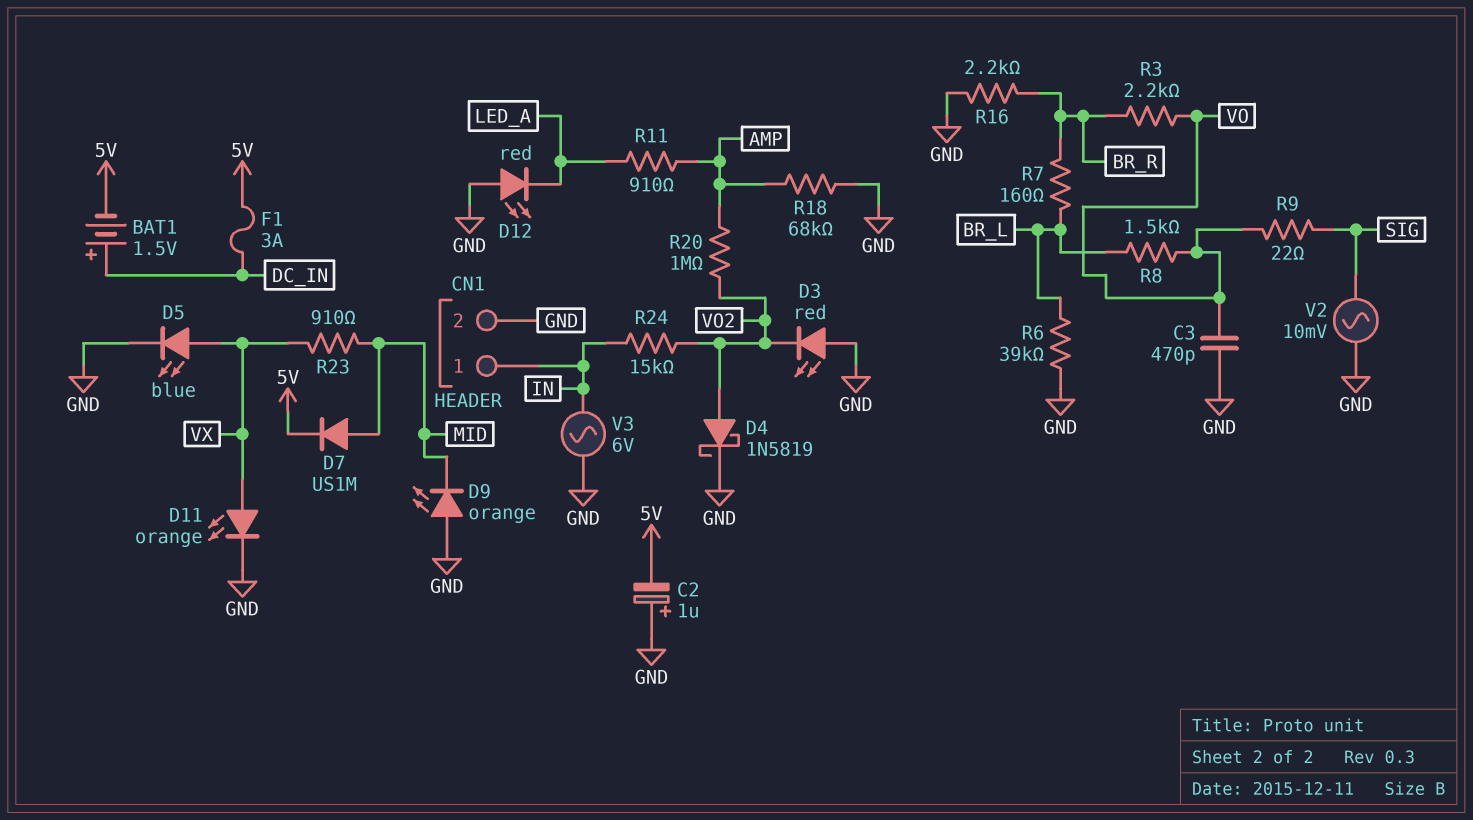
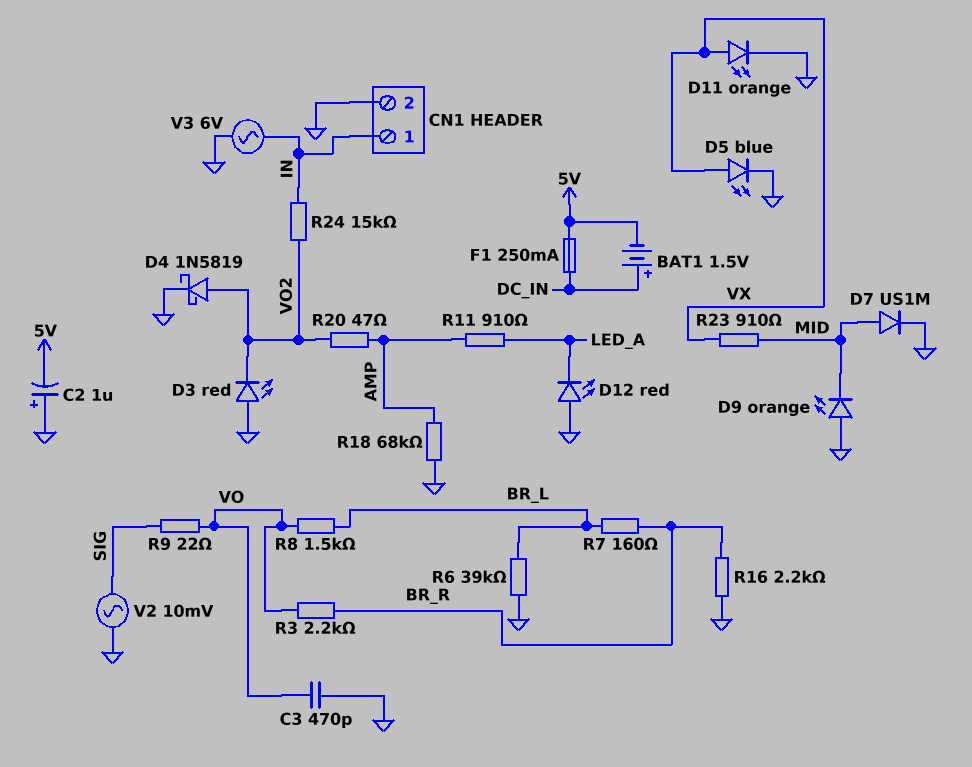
D7: diode US1M (A MID, K 5V) -> diode US1M (A MID, K GND)
F1: 3A (5V, DC_IN) -> 250mA (5V, DC_IN)
R20: 1M (AMP, VO2) -> 47 (AMP, VO2)

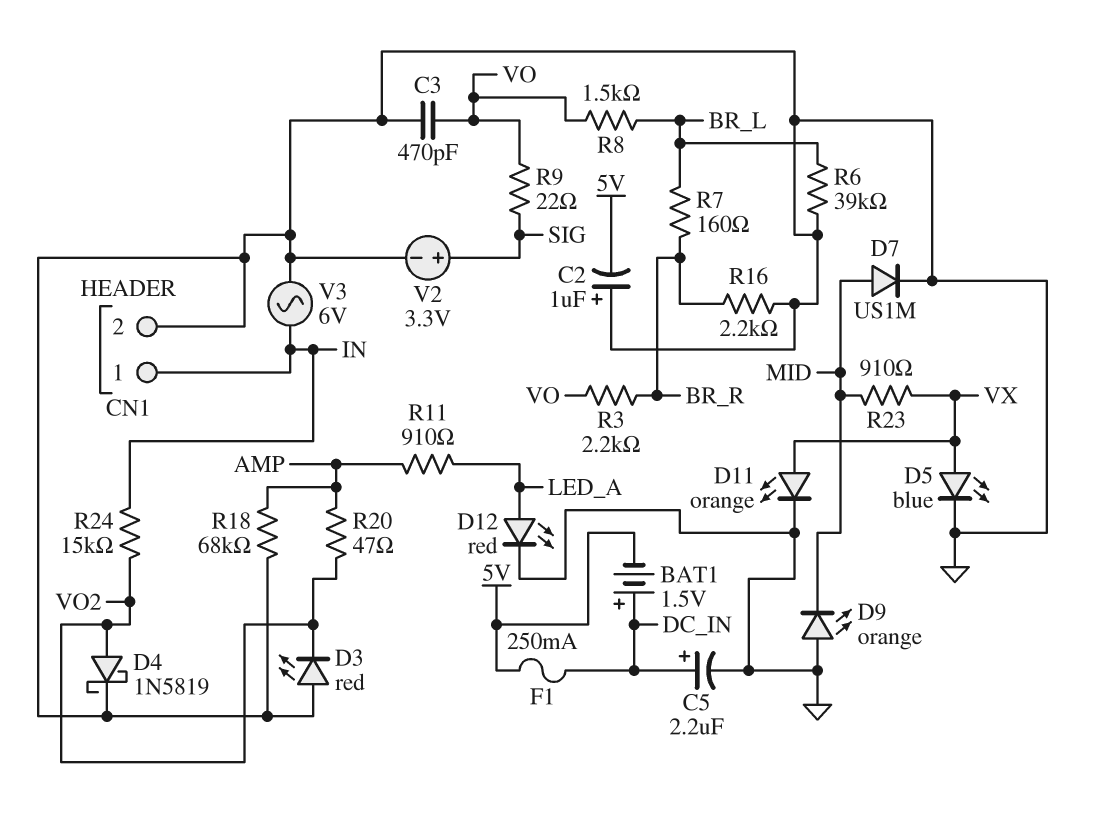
C5: none -> 2.2uF (plus DC_IN, minus GND)
D12: LED red (A GND, K LED_A) -> LED red (A LED_A, K GND)
V2: AC 10mV (GND, SIG) -> 3.3V (plus SIG, minus GND)

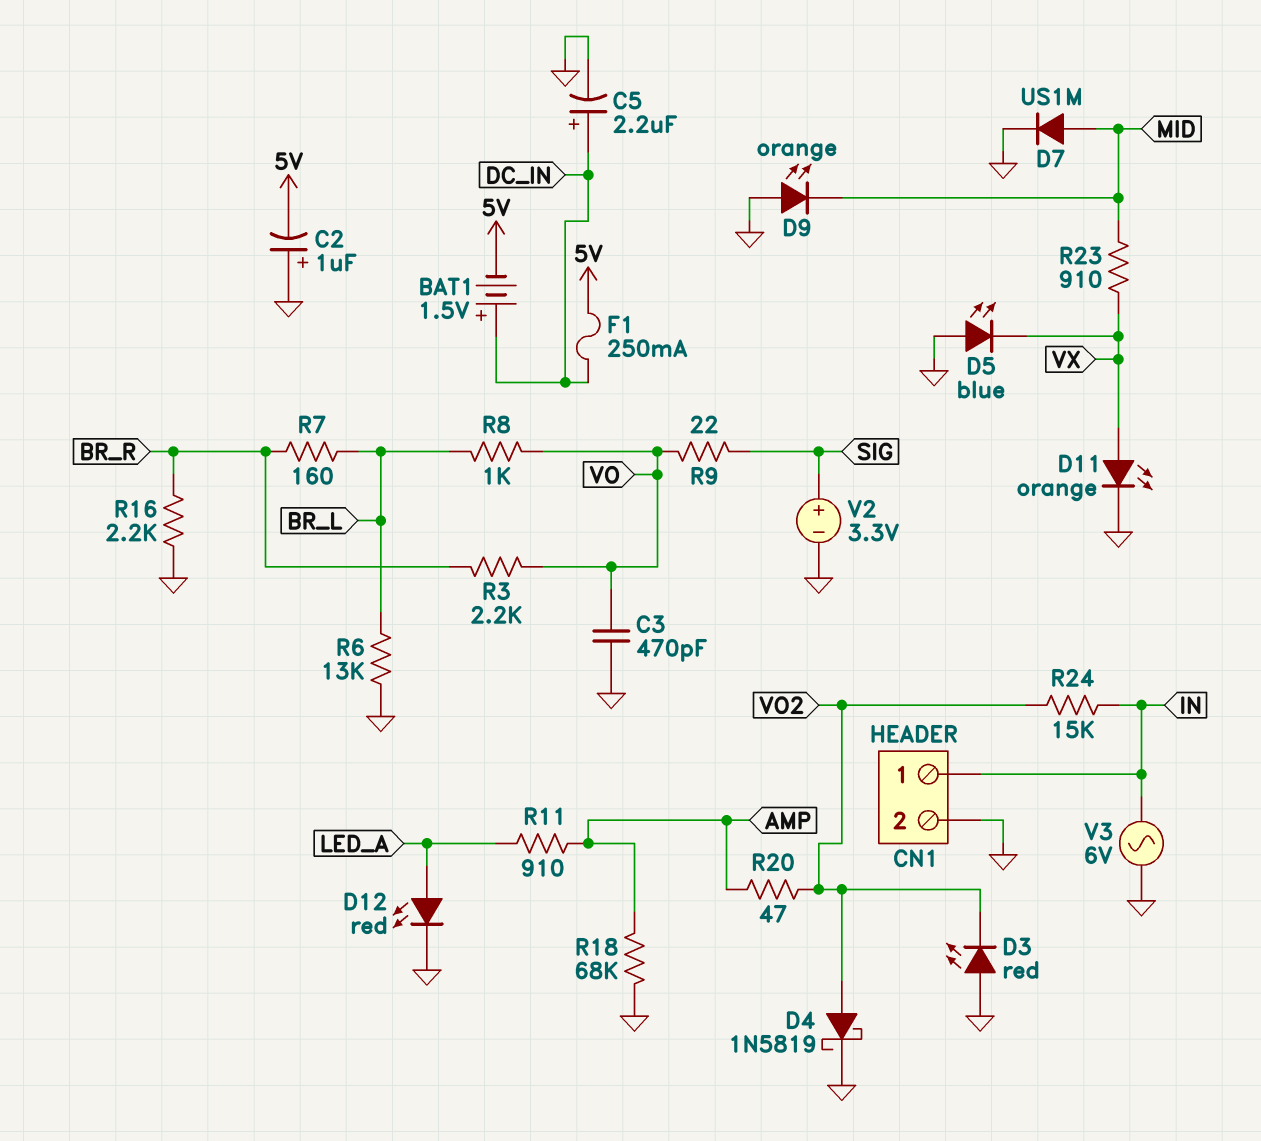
D5: LED blue (A VX, K GND) -> LED blue (A GND, K VX)
R6: 39k (BR_L, GND) -> 13k (BR_L, GND)
R8: 1.5k (BR_L, VO) -> 1k (BR_L, VO)

